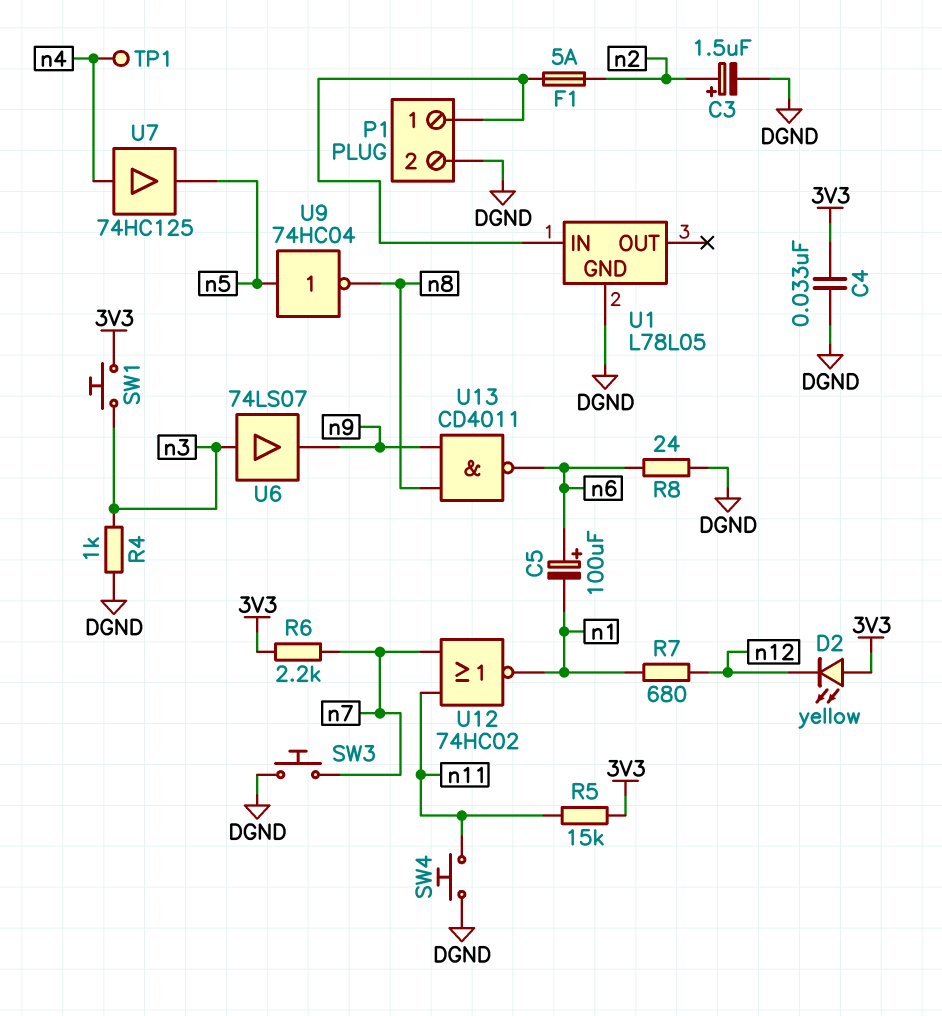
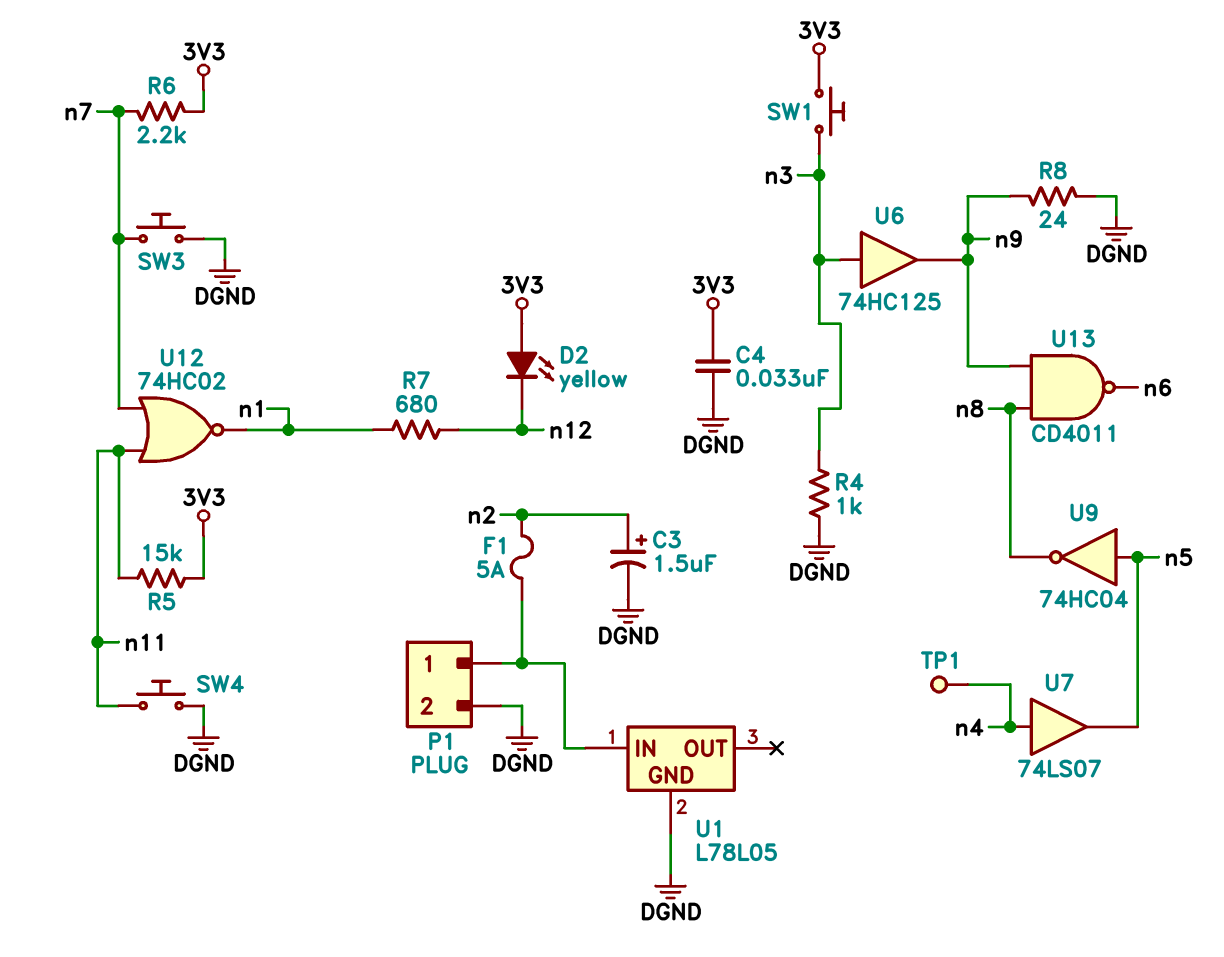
C5: 100uF (plus n6, minus n1) -> none
R8: 24 (DGND, n6) -> 24 (DGND, n9)
U6: buffer 74LS07 (in n3, out n9) -> buffer 74HC125 (in n3, out n9)
U7: buffer 74HC125 (in n4, out n5) -> buffer 74LS07 (in n4, out n5)

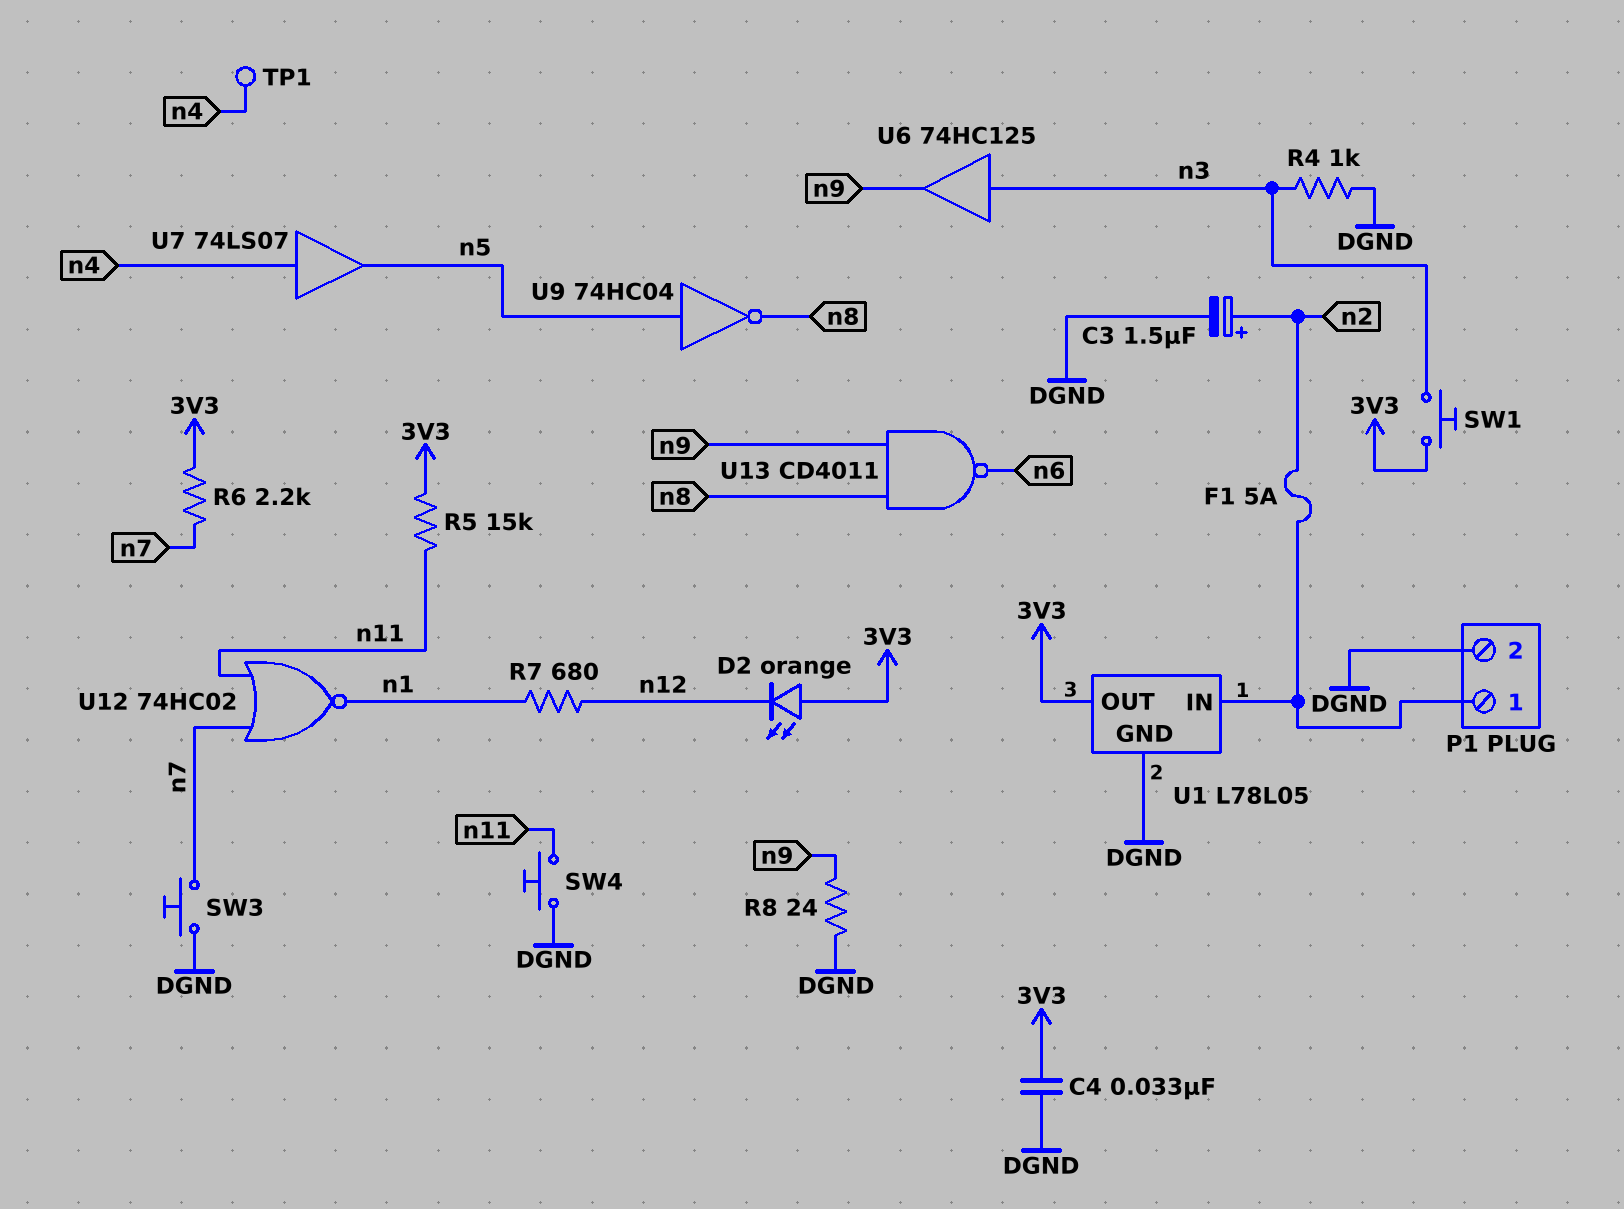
D2: LED yellow (A 3V3, K n12) -> LED orange (A 3V3, K n12)
U1 pin OUT: none -> 3V3

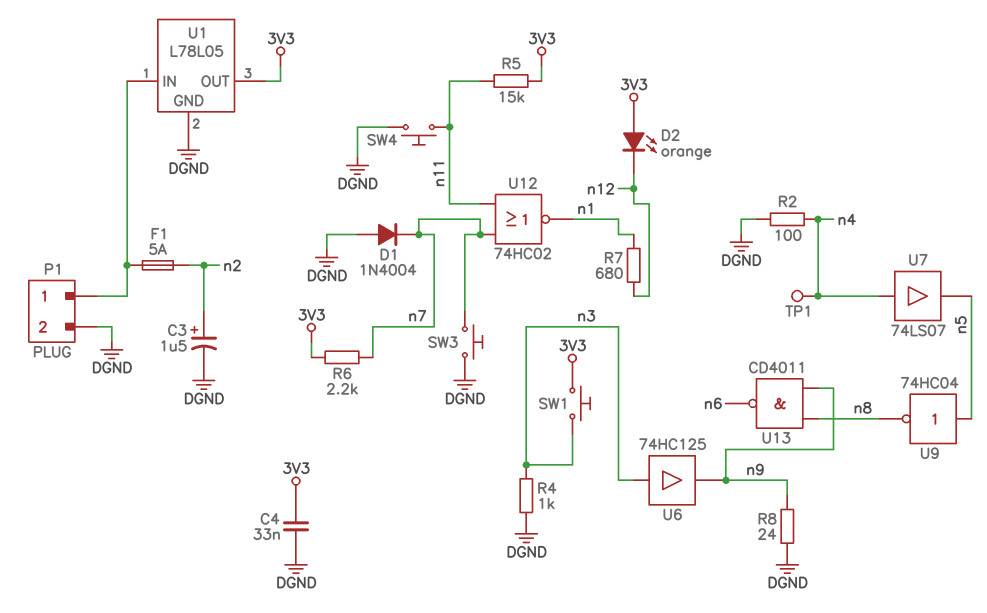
D1: none -> diode 1N4004 (A DGND, K n7)
R2: none -> 100 (DGND, n4)

